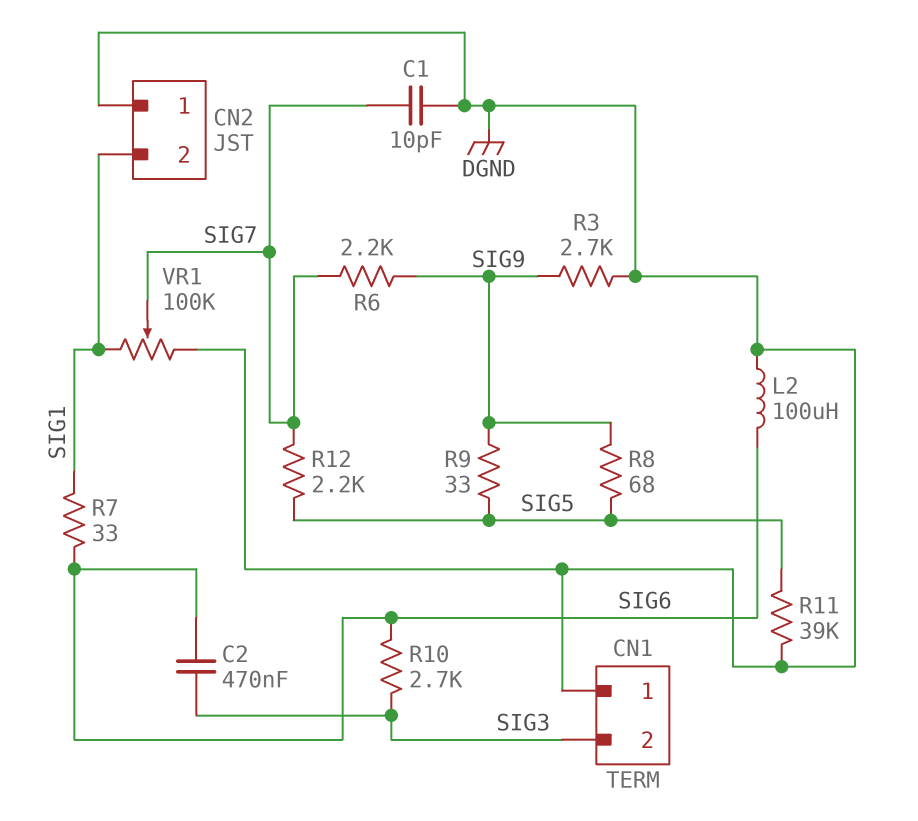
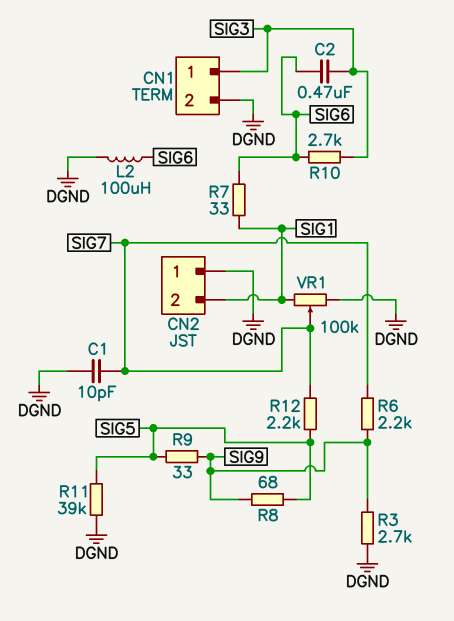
CN1 pin 1: DGND -> SIG3
CN1 pin 2: SIG3 -> DGND

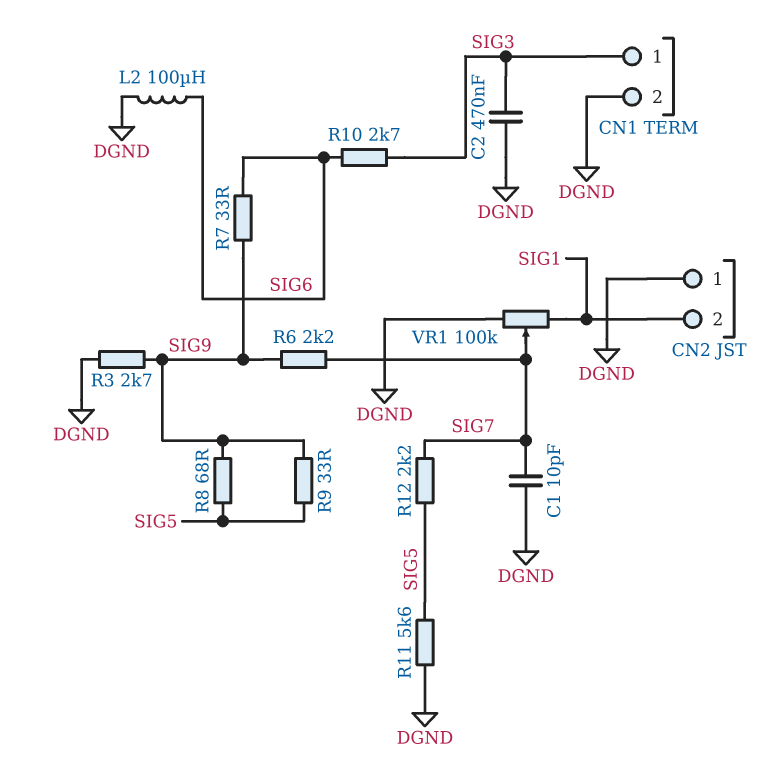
C2: 470nF (SIG3, SIG6) -> 470nF (DGND, SIG3)
R7: 33 (SIG1, SIG6) -> 33 (SIG6, SIG9)
R11: 39k (DGND, SIG5) -> 5.6k (DGND, SIG5)

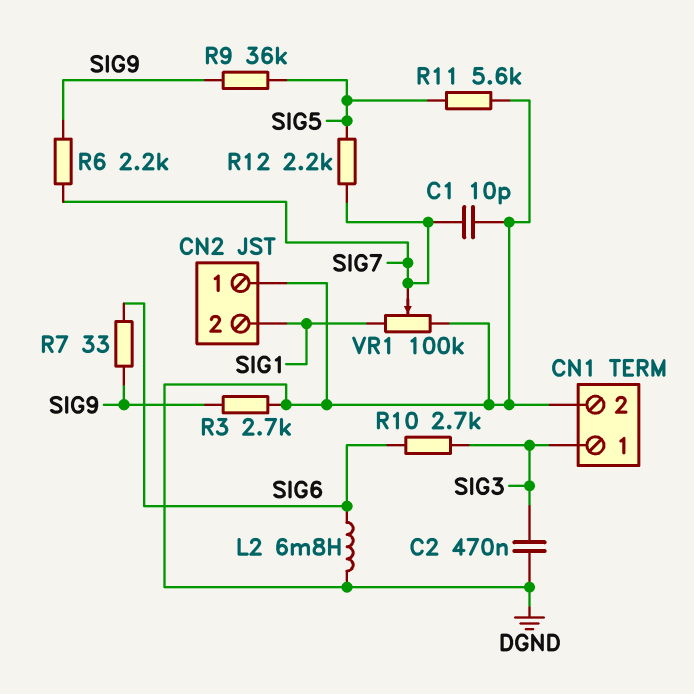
L2: 100uH (DGND, SIG6) -> 6.8mH (DGND, SIG6)
R8: 68 (SIG5, SIG9) -> none
R9: 33 (SIG5, SIG9) -> 36k (SIG5, SIG9)

